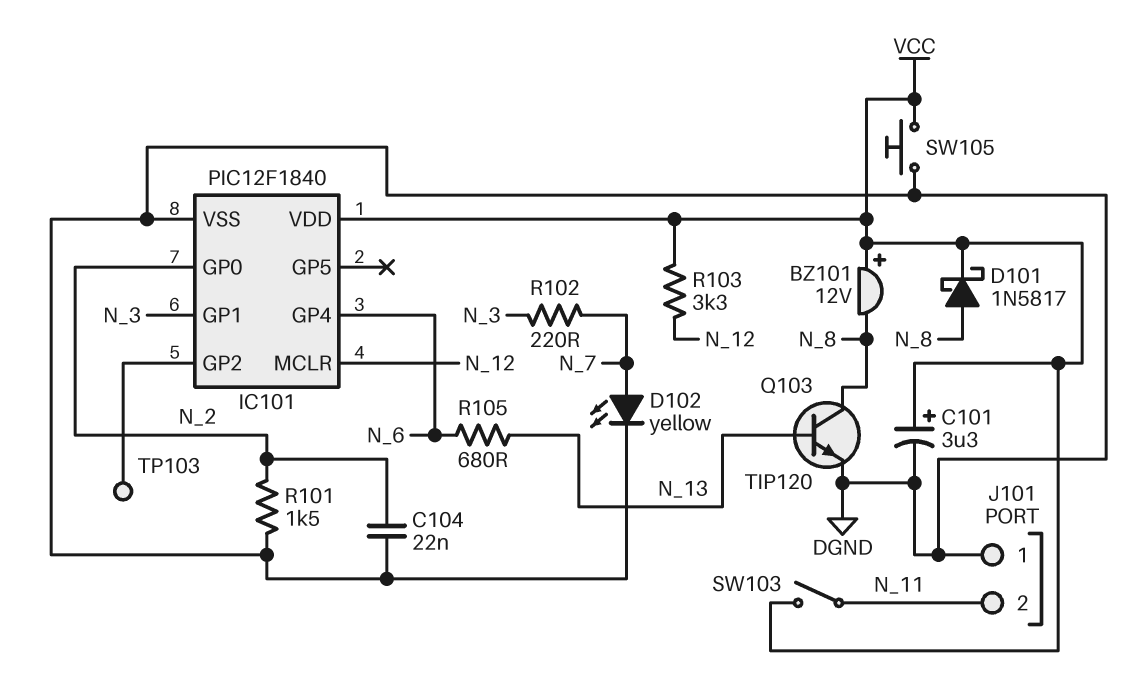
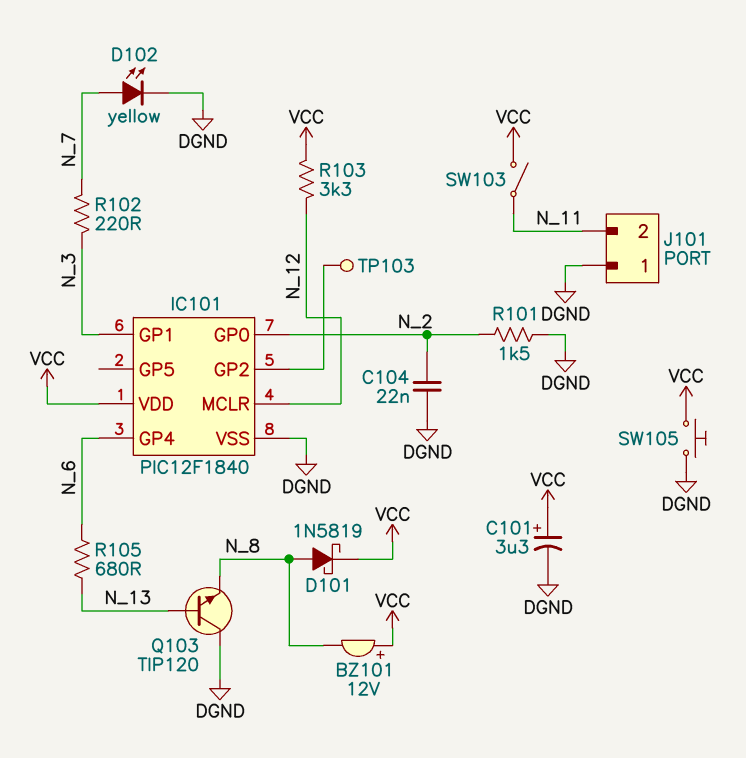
D101: schottky 1N5817 (A N_8, K VCC) -> schottky 1N5819 (A N_8, K VCC)
Q103: NPN TIP120 (B N_13, C N_8, E DGND) -> NPN TIP120 (B N_13, C DGND, E N_8)

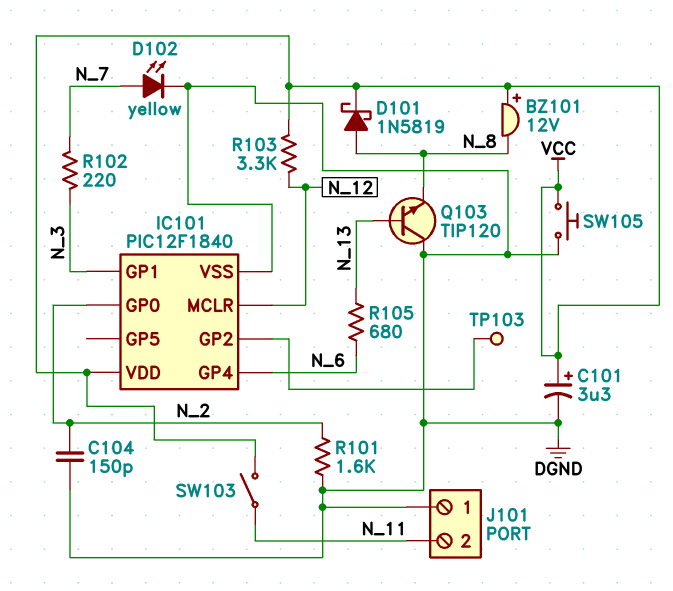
C104: 22nF (DGND, N_2) -> 150pF (DGND, N_2)
R101: 1.5k (DGND, N_2) -> 1.6k (DGND, N_2)

